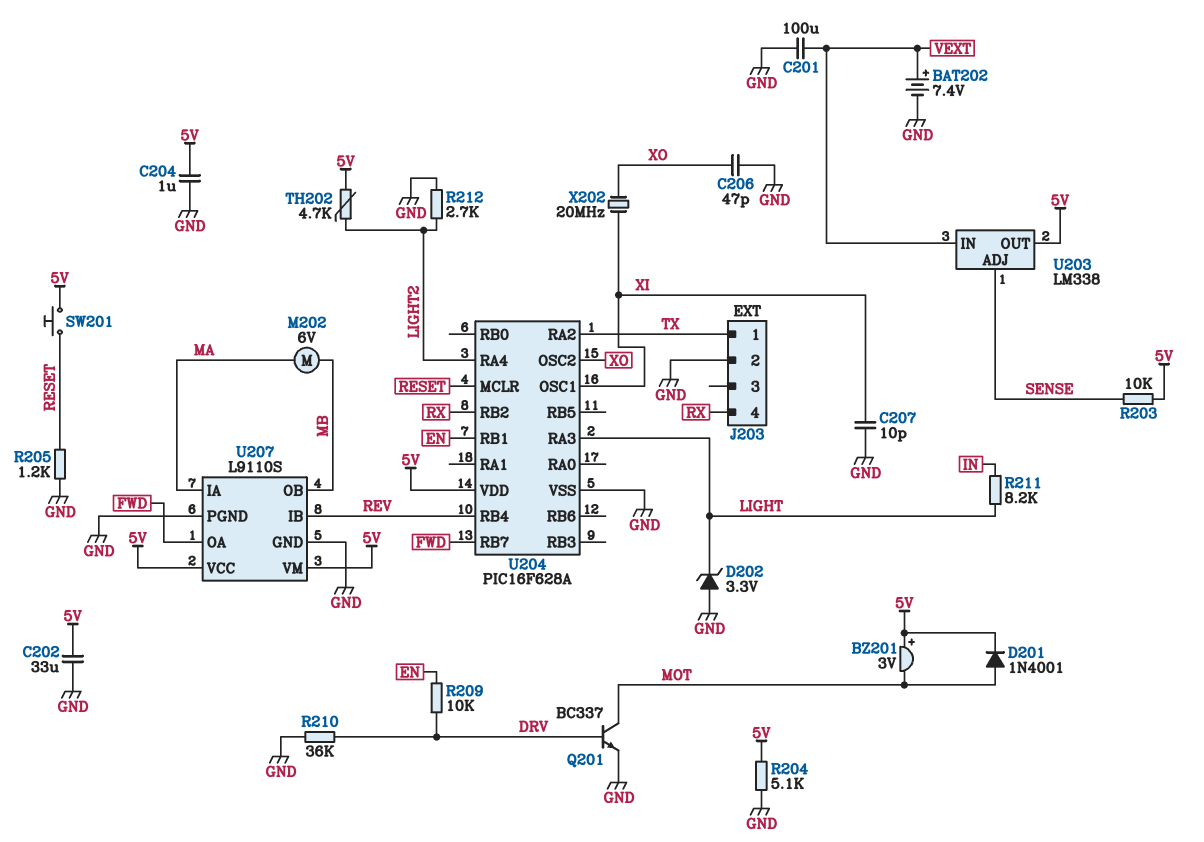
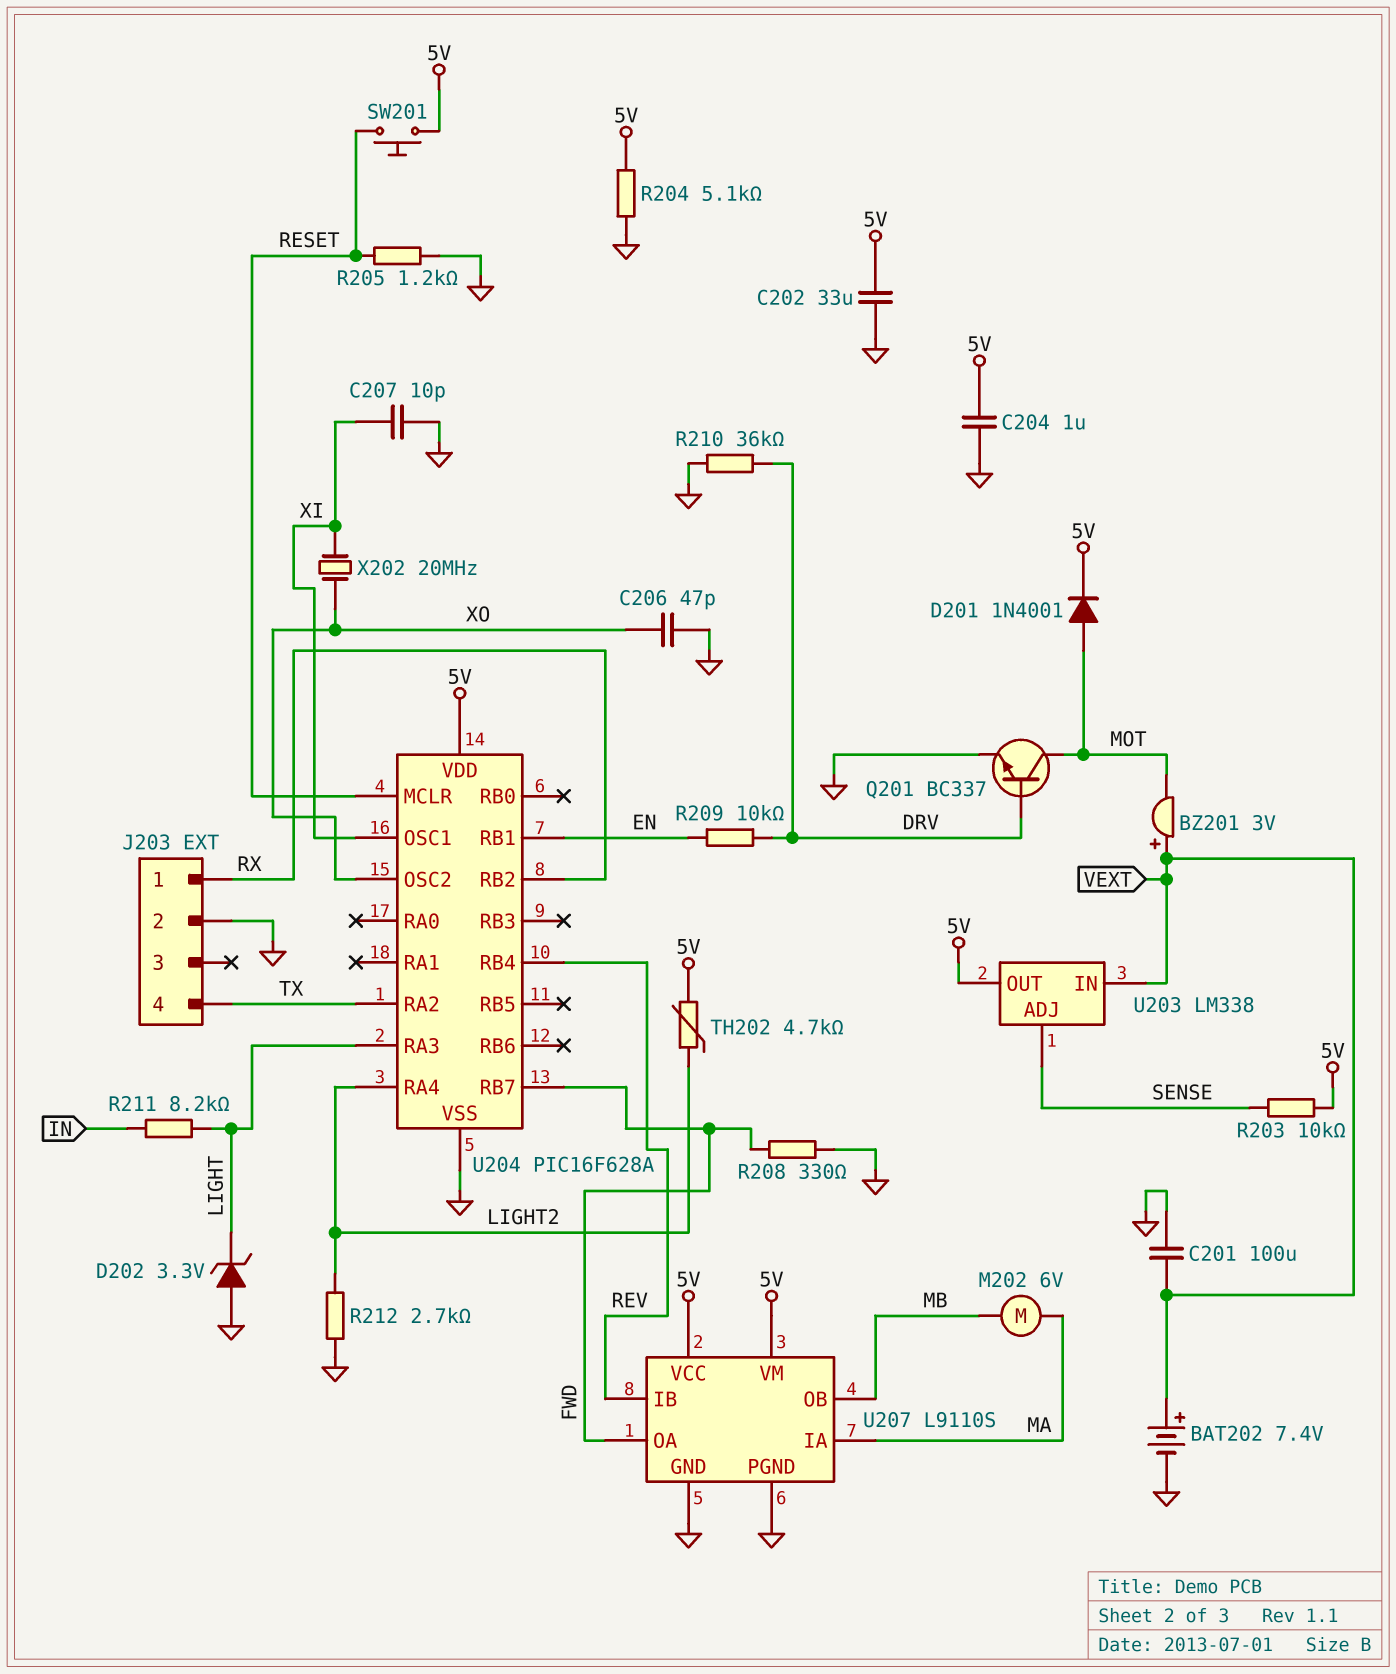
BZ201: buzzer 3V (plus 5V, minus MOT) -> buzzer 3V (plus VEXT, minus MOT)
J203 pin 1: TX -> RX
J203 pin 4: RX -> TX
R208: none -> 330 (FWD, GND)

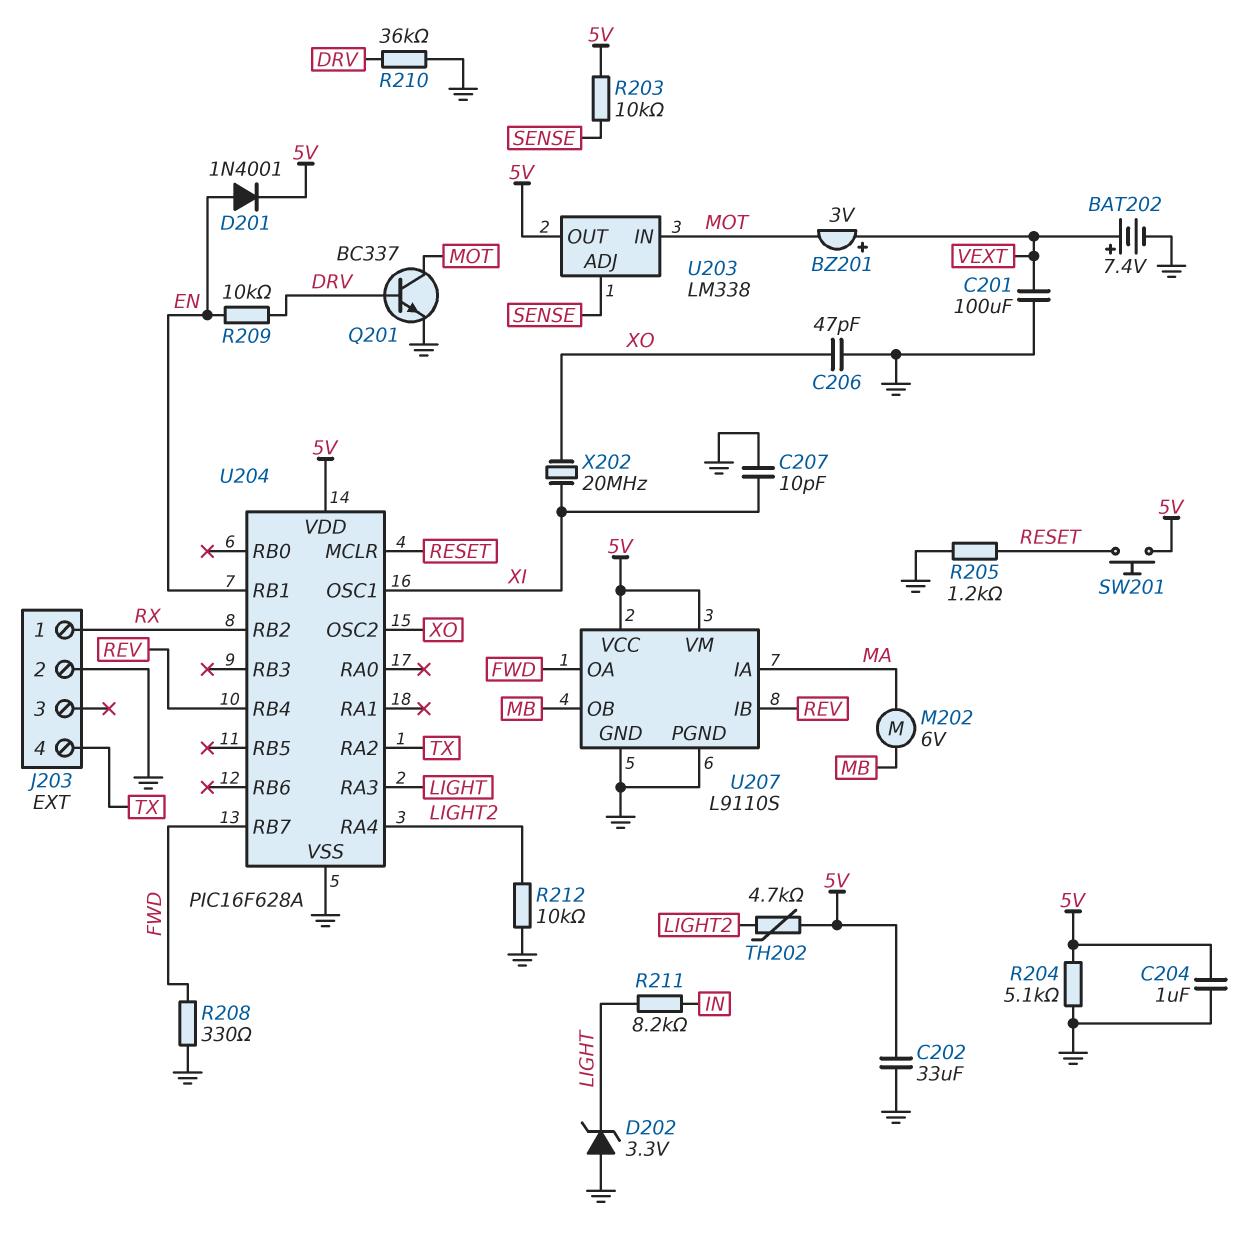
D201: diode 1N4001 (A MOT, K 5V) -> diode 1N4001 (A EN, K 5V)
R212: 2.7k (GND, LIGHT2) -> 10k (GND, LIGHT2)
U203 pin IN: VEXT -> MOT

